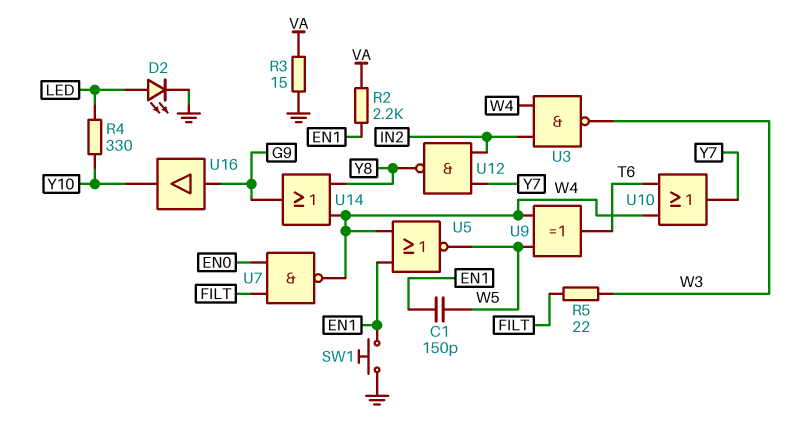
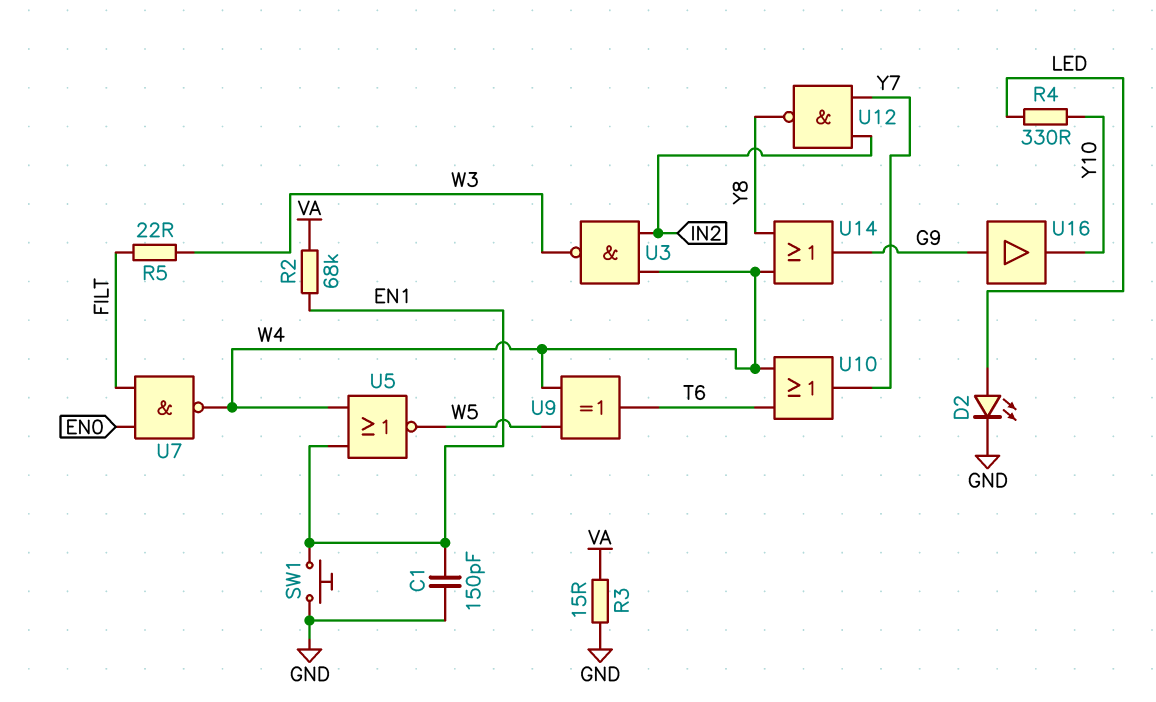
C1: 150pF (EN1, W5) -> 150pF (EN1, GND)
R2: 2.2k (EN1, VA) -> 68k (EN1, VA)

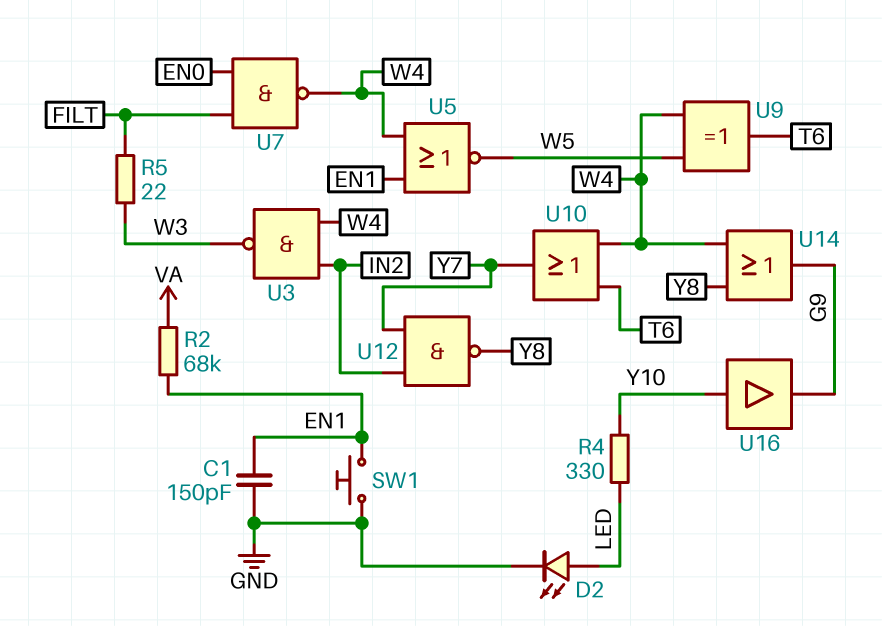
R3: 15 (GND, VA) -> none
U16: buffer (in G9, out Y10) -> buffer (in Y10, out G9)

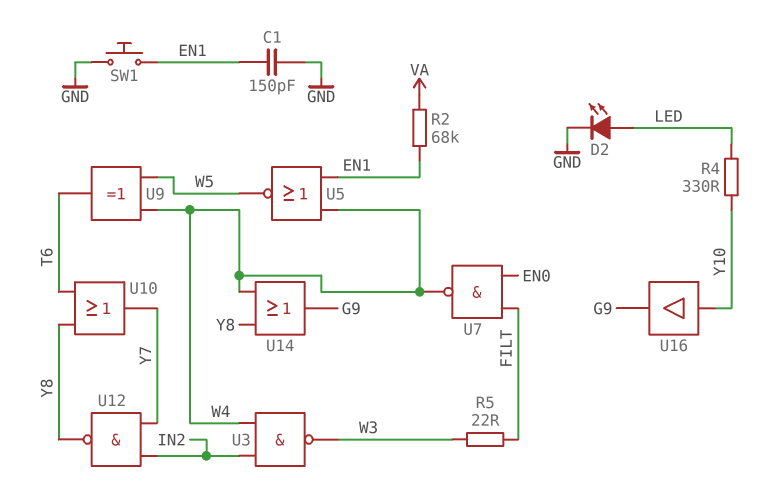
U10: OR (in T6, in W4, out Y7) -> OR (in T6, in Y8, out Y7)

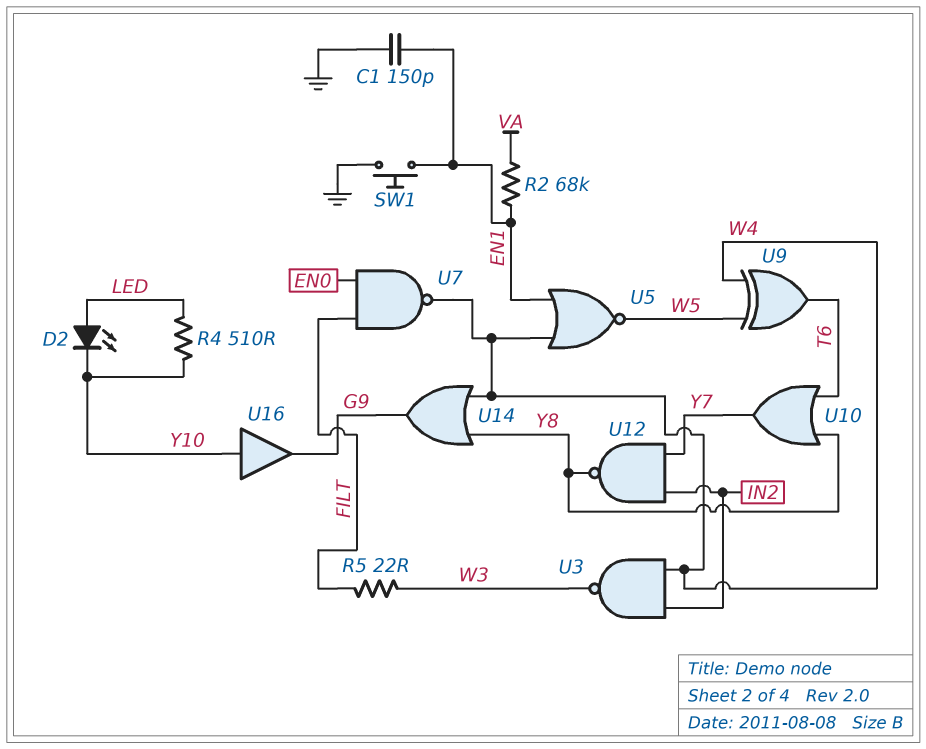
D2: LED (A LED, K GND) -> LED (A LED, K Y10)
R4: 330 (LED, Y10) -> 510 (LED, Y10)

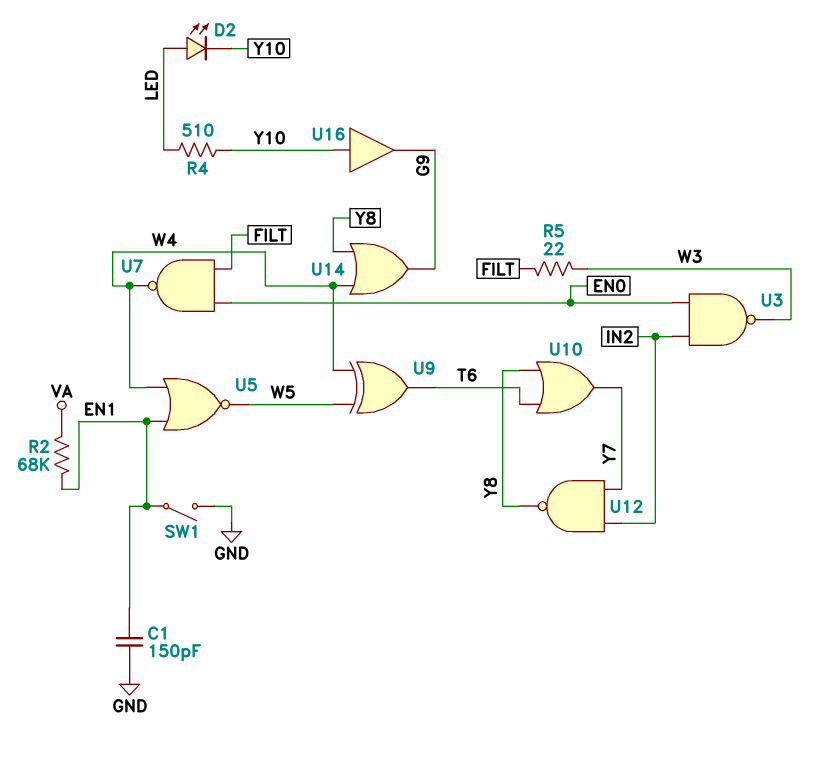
SW1: button (EN1, GND) -> switch (EN1, GND)
U3: NAND (in IN2, in W4, out W3) -> NAND (in EN0, in IN2, out W3)

